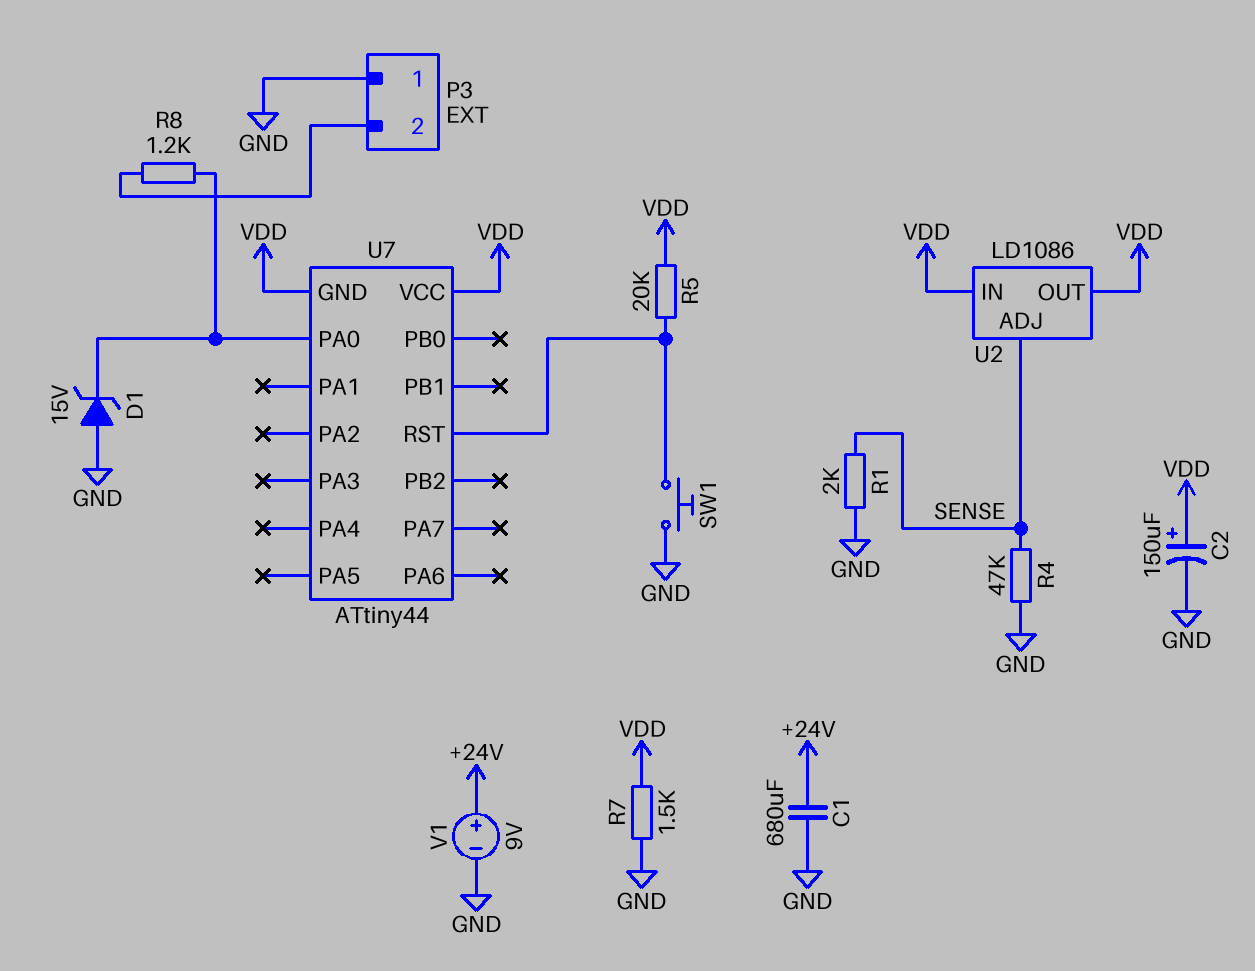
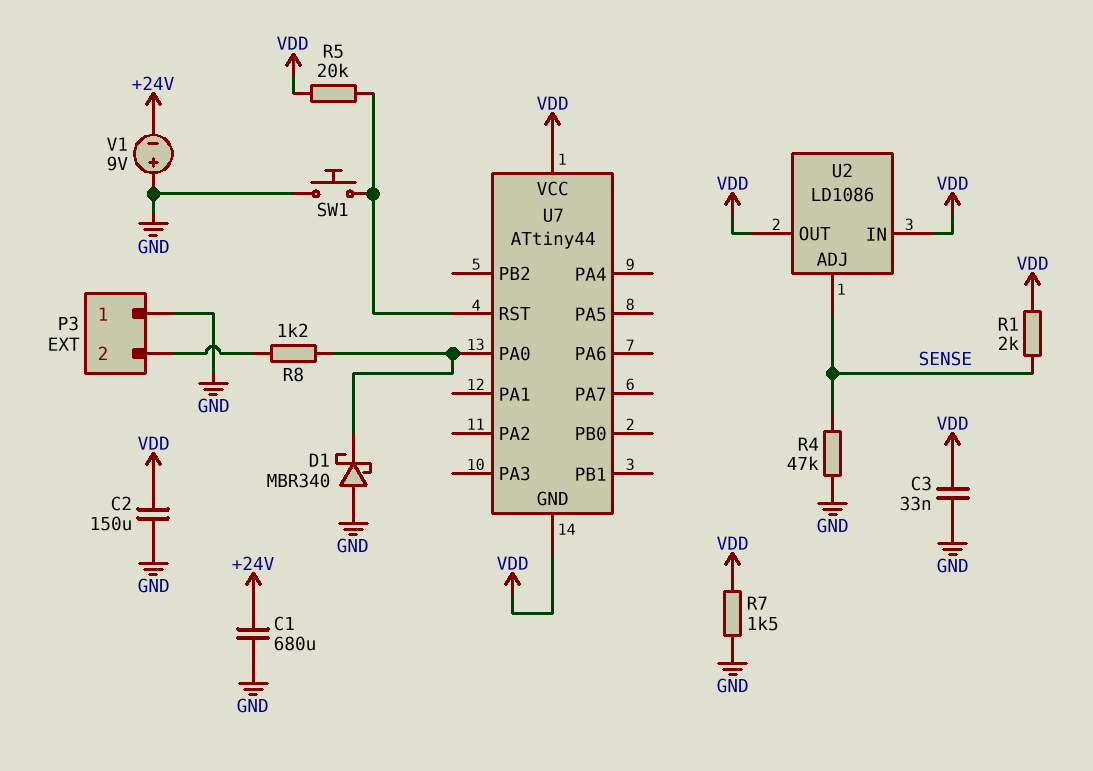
C2: 150uF (plus VDD, minus GND) -> 150uF (GND, VDD)
C3: none -> 33nF (GND, VDD)
D1: zener 15V (A GND, K U7/PA0) -> schottky MBR340 (A GND, K U7/PA0)
R1: 2k (GND, SENSE) -> 2k (SENSE, VDD)
V1: 9V (plus +24V, minus GND) -> 9V (plus GND, minus +24V)

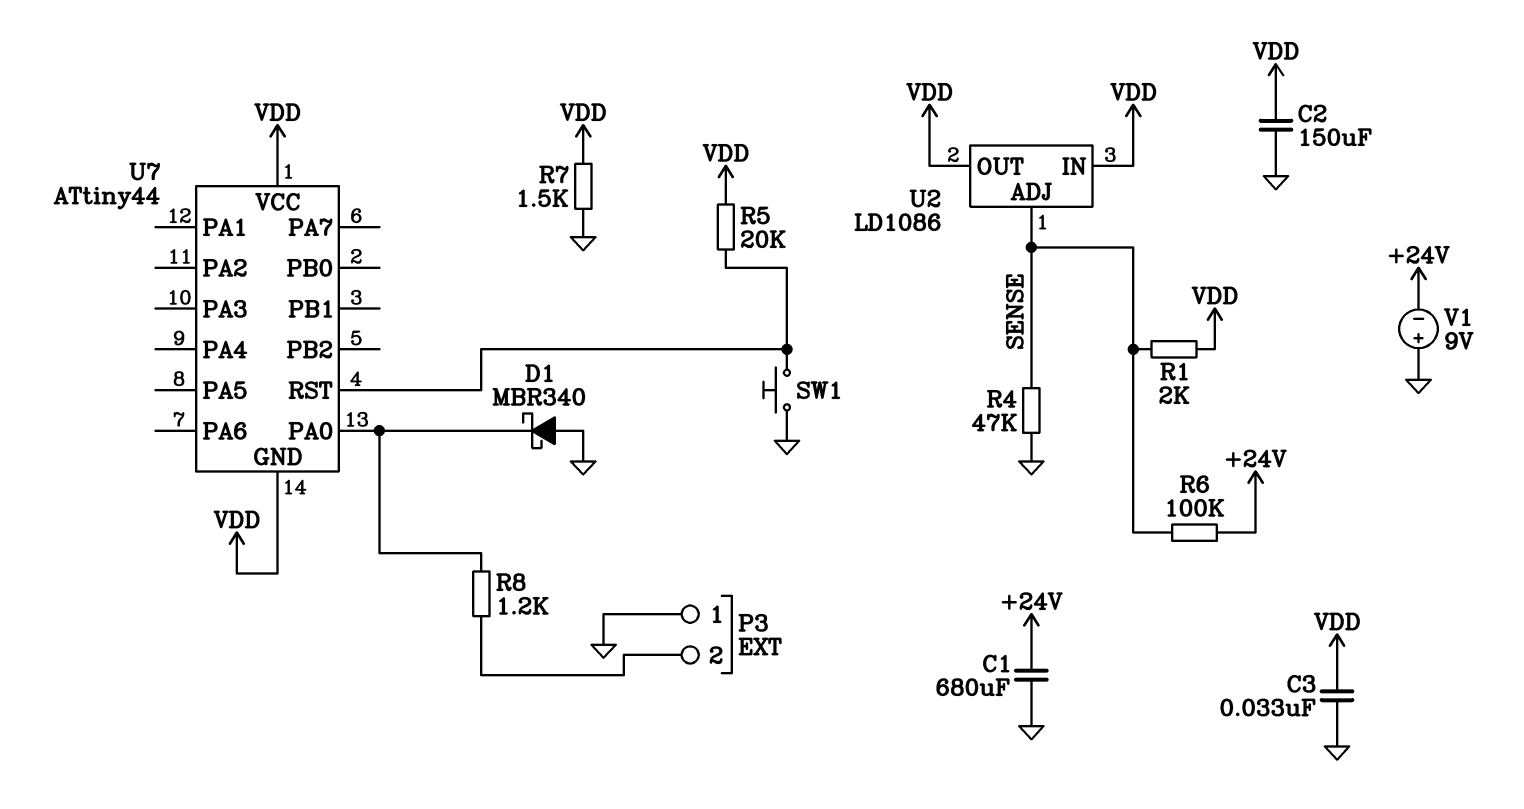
R6: none -> 100k (+24V, SENSE)

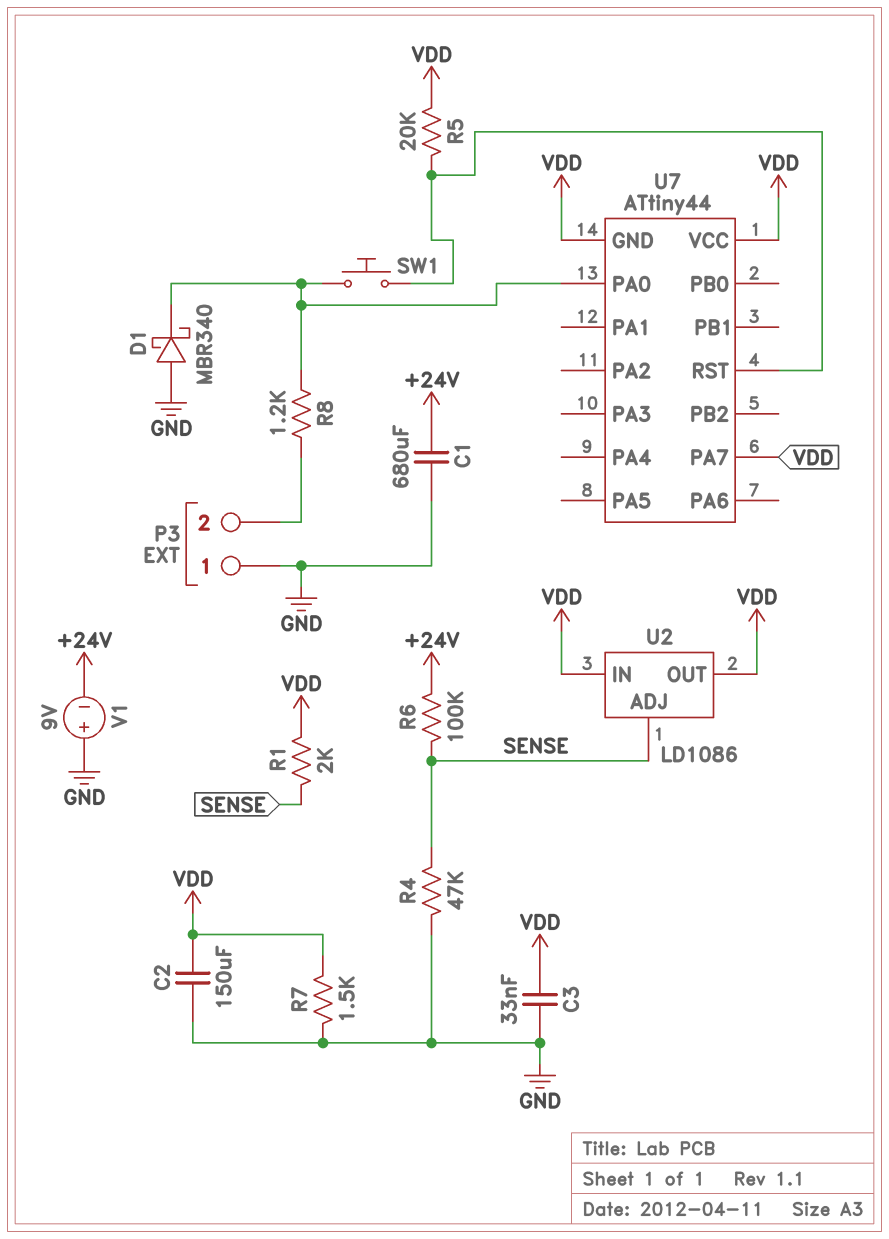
SW1: button (GND, U7/RST) -> button (U7/PA0, U7/RST)
U7 pin PA7: none -> VDD

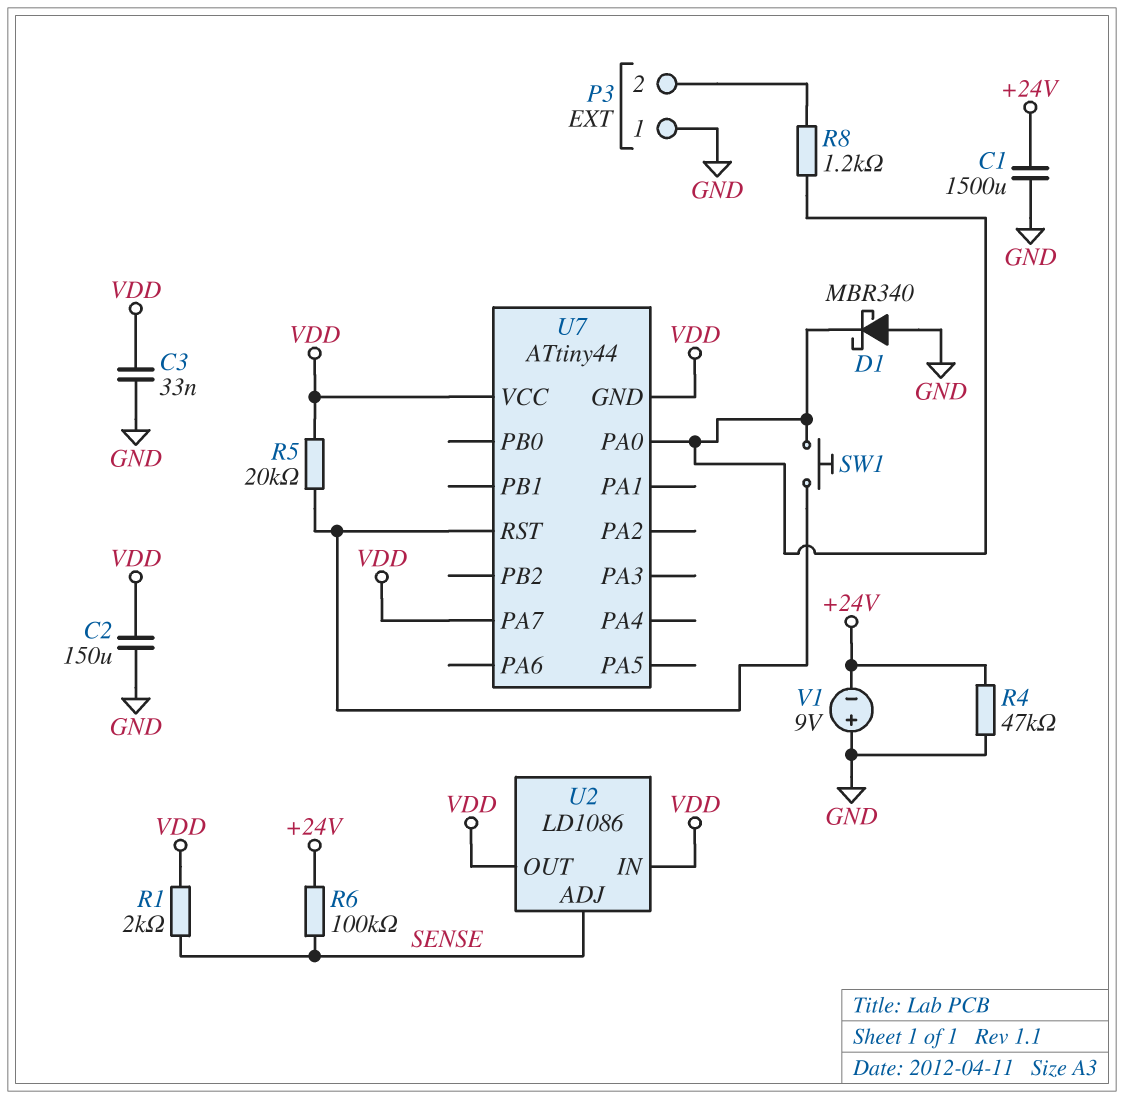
C1: 680uF (+24V, GND) -> 1500uF (+24V, GND)
R4: 47k (GND, SENSE) -> 47k (+24V, GND)
R7: 1.5k (GND, VDD) -> none

